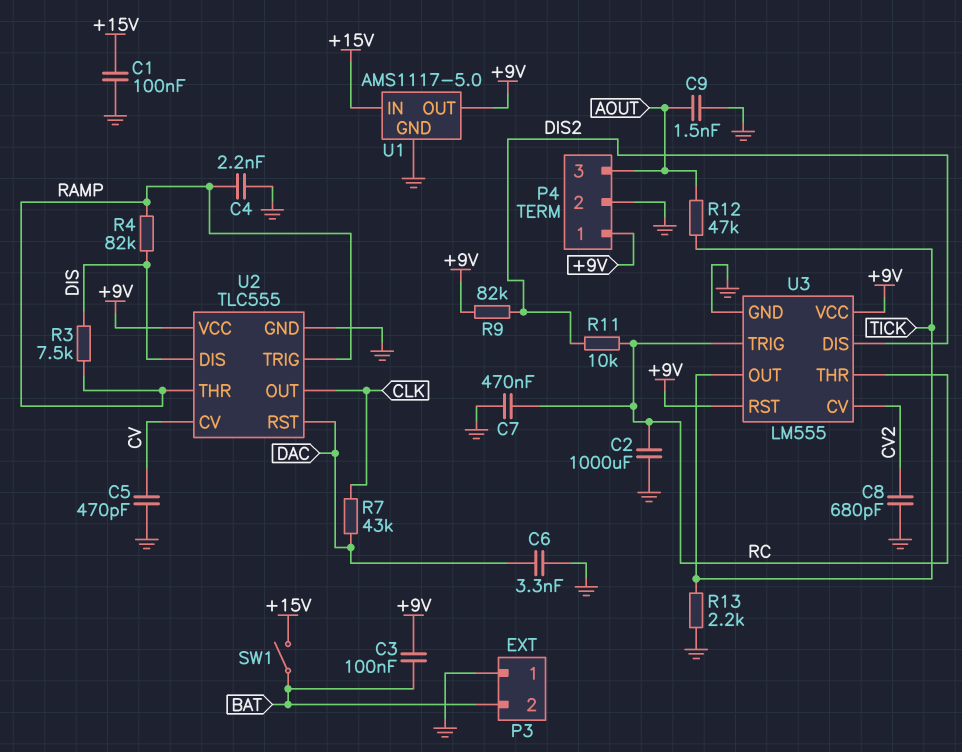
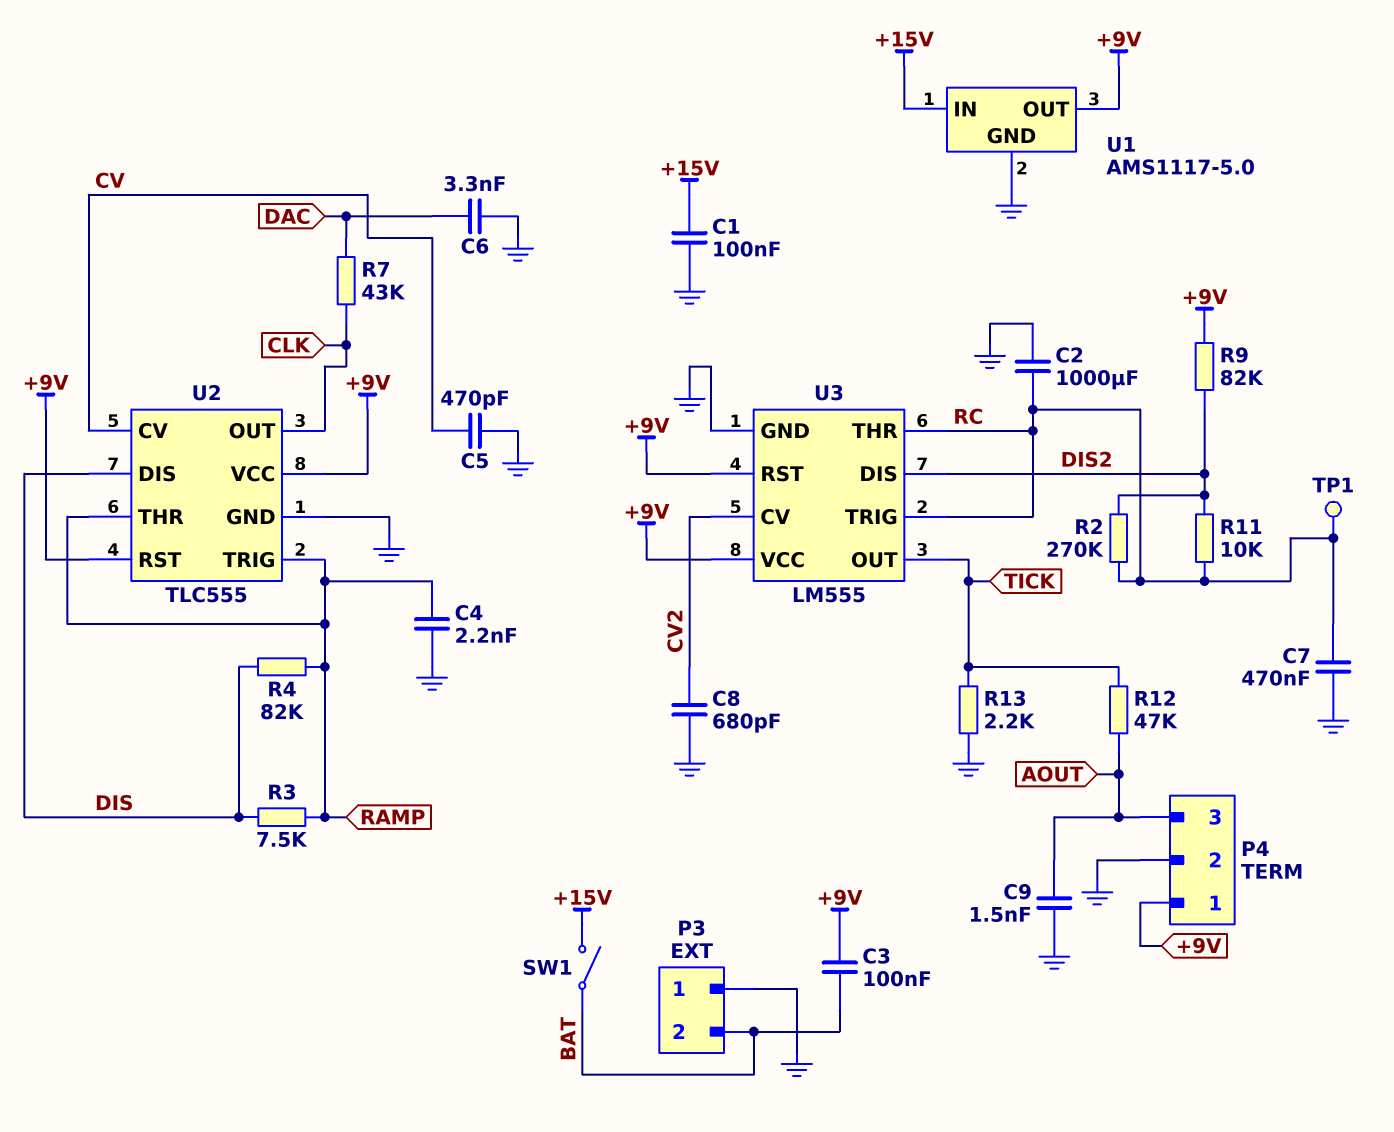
R2: none -> 270k (DIS2, RC)
TP1: none -> test point (RC)
U2 pin RST: DAC -> +9V

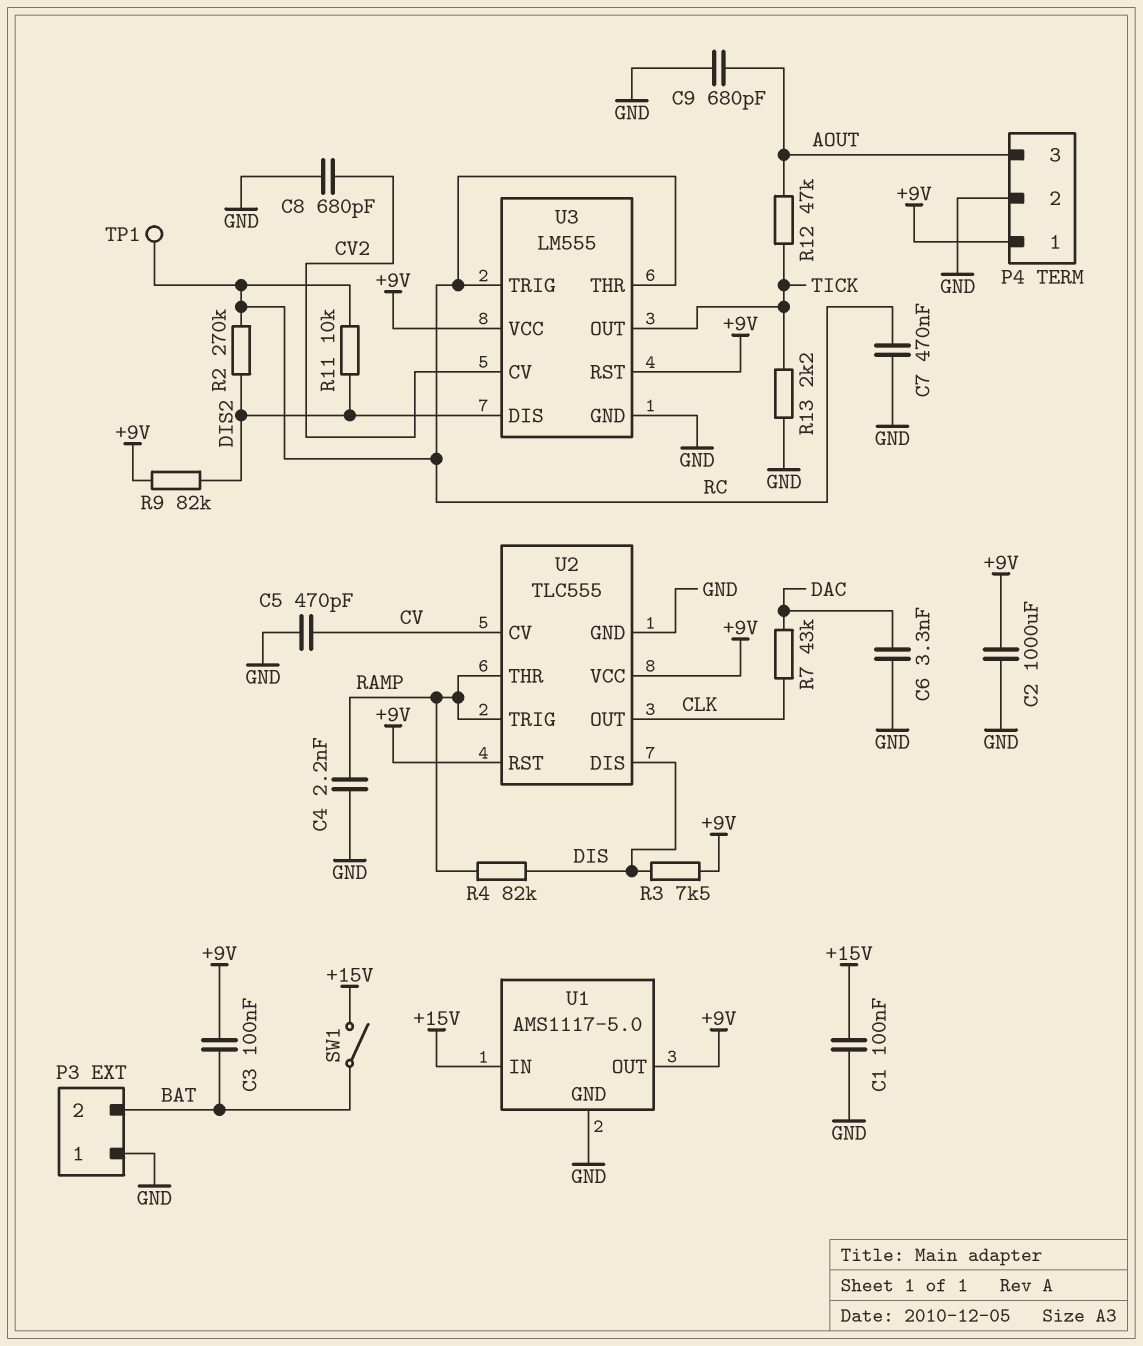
C2: 1000uF (GND, RC) -> 1000uF (+9V, GND)
C9: 1.5nF (AOUT, GND) -> 680pF (AOUT, GND)
R3: 7.5k (DIS, RAMP) -> 7.5k (+9V, DIS)

